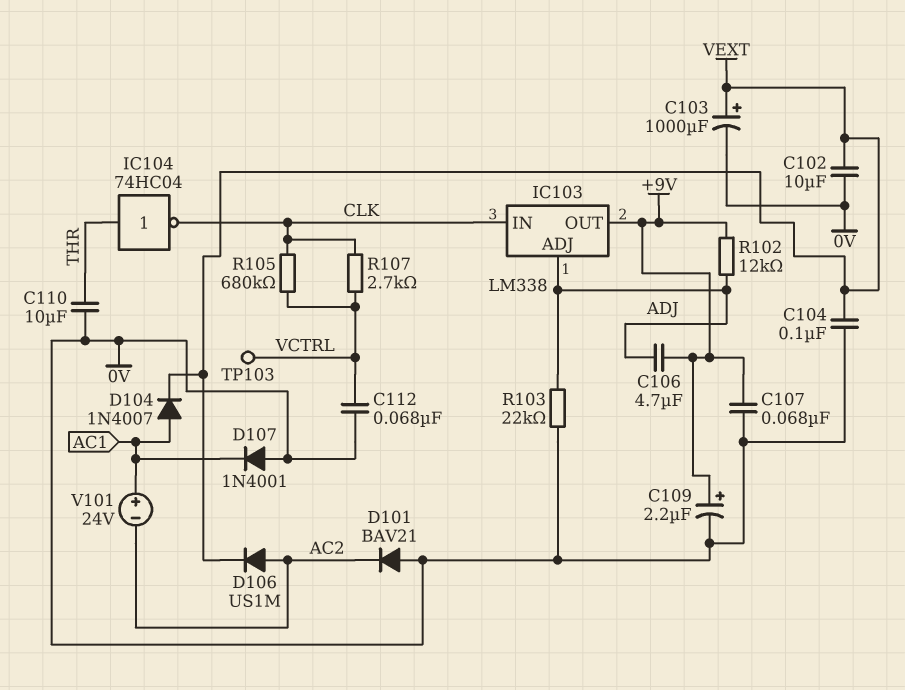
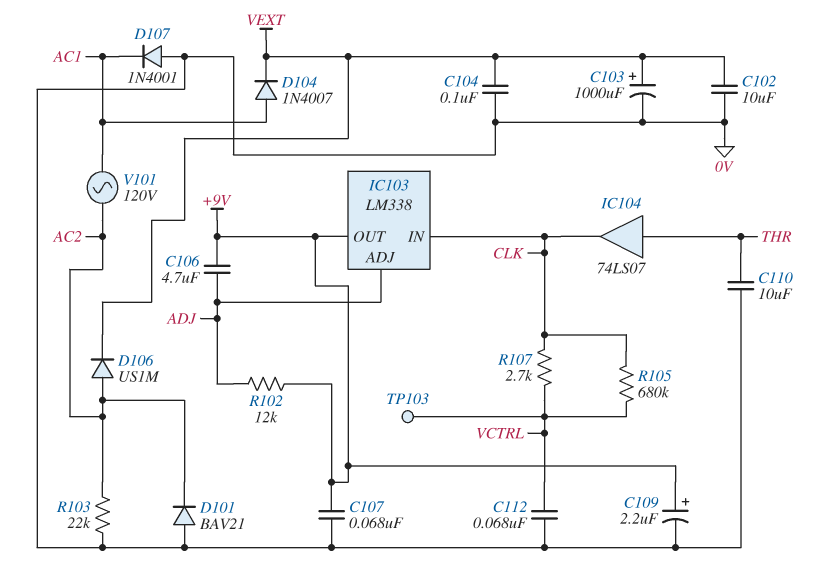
IC104: NOT 74HC04 (in THR, out CLK) -> buffer 74LS07 (in THR, out CLK)
R103: 22k (0V, ADJ) -> 22k (0V, AC2)
V101: 24V (plus AC1, minus AC2) -> AC 120V (AC1, AC2)

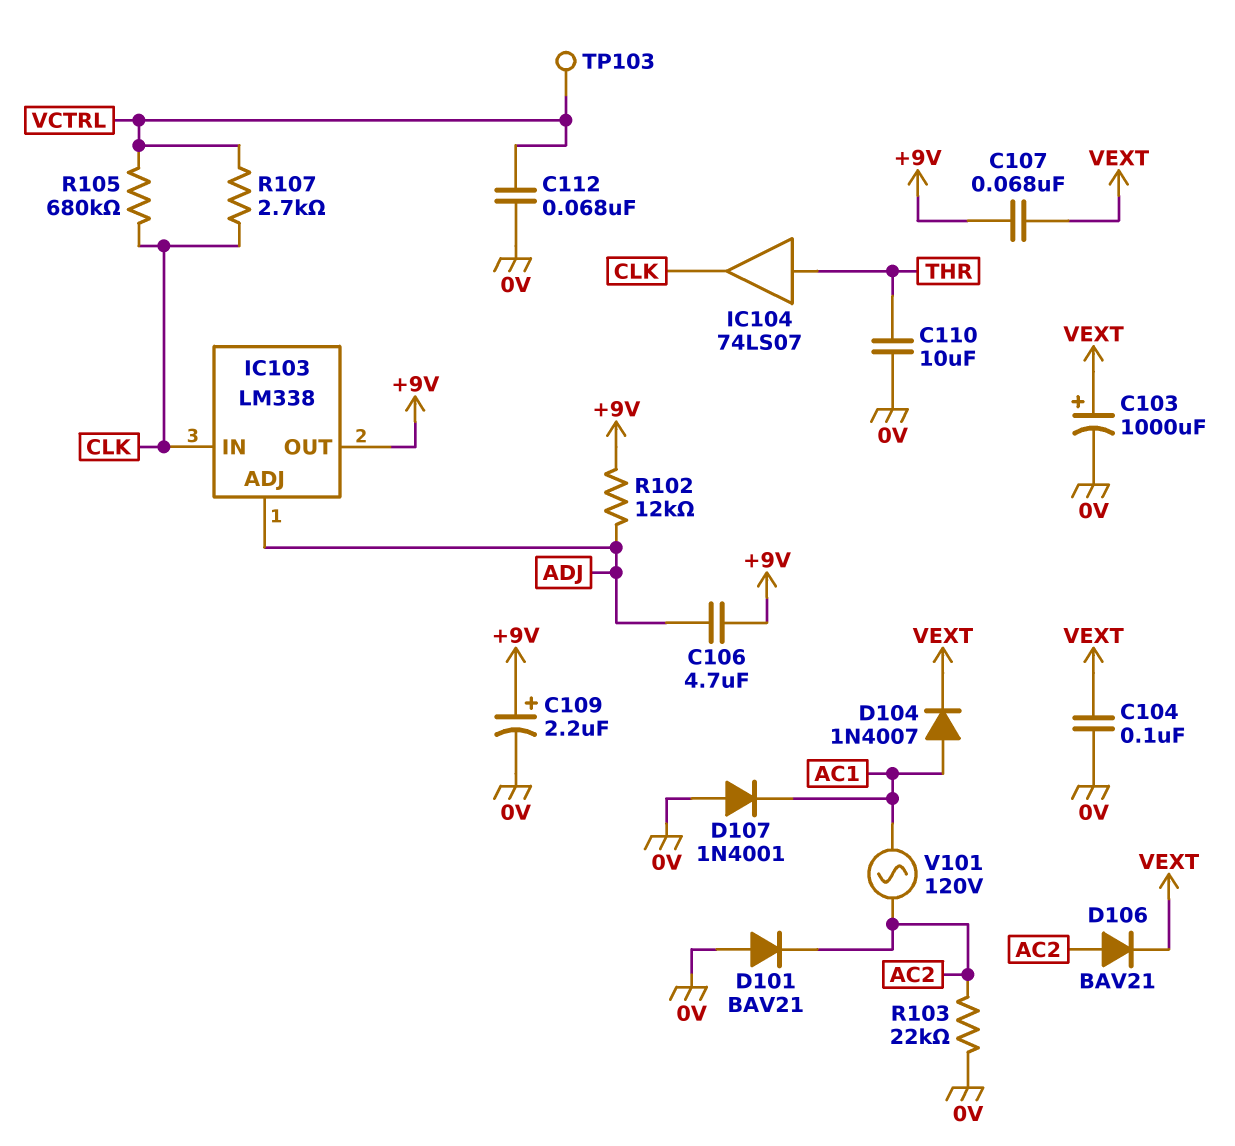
C102: 10uF (0V, VEXT) -> none
C107: 68nF (+9V, 0V) -> 68nF (+9V, VEXT)
D106: diode US1M (A AC2, K VEXT) -> diode BAV21 (A AC2, K VEXT)

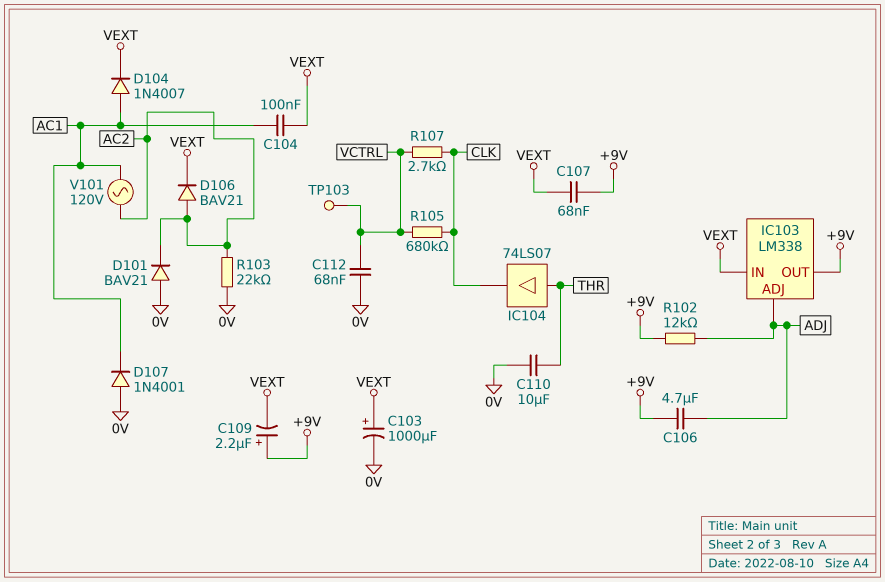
C104: 100nF (0V, VEXT) -> 100nF (AC1, VEXT)
C109: 2.2uF (plus +9V, minus 0V) -> 2.2uF (plus +9V, minus VEXT)
IC103 pin IN: CLK -> VEXT

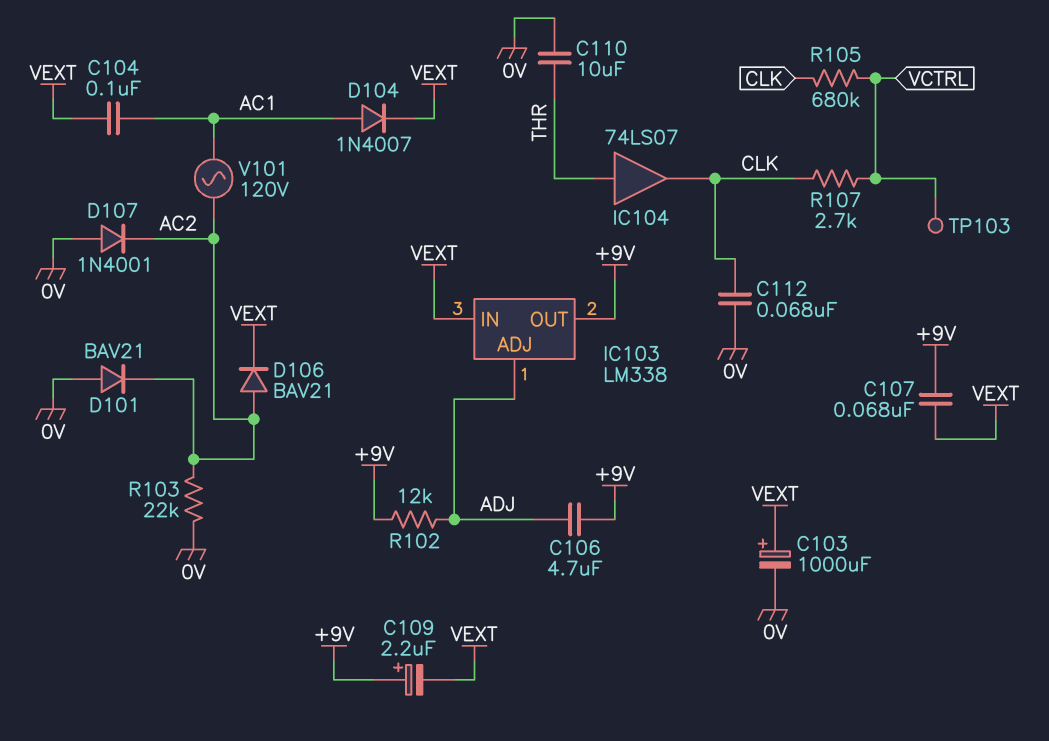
C112: 68nF (0V, VCTRL) -> 68nF (0V, CLK)
D107: diode 1N4001 (A 0V, K AC1) -> diode 1N4001 (A 0V, K AC2)

